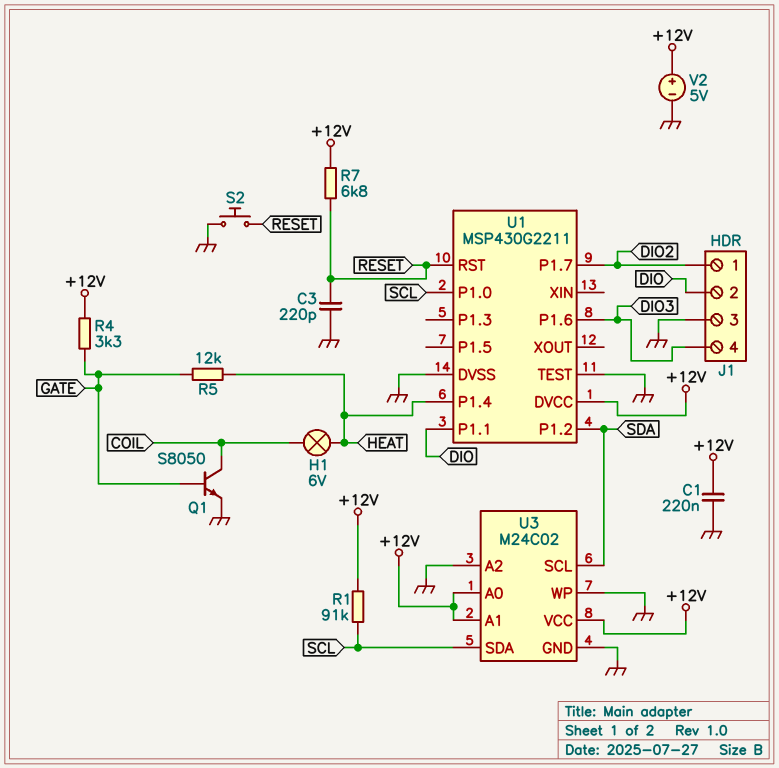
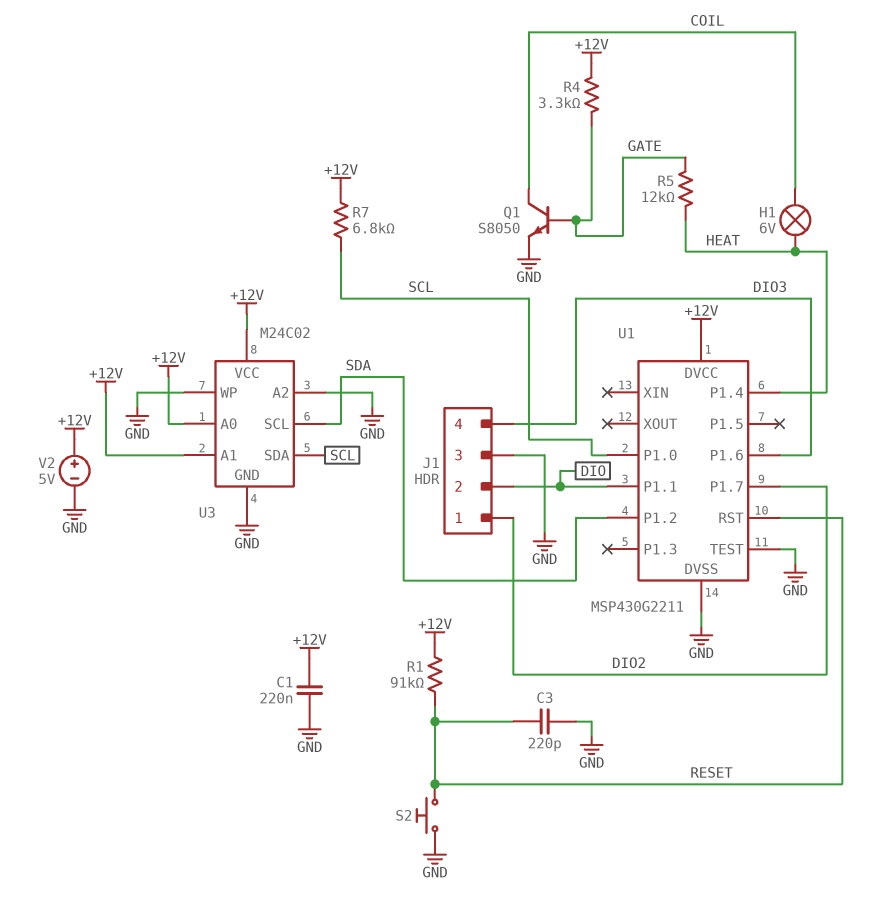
R1: 91k (+12V, SCL) -> 91k (+12V, RESET)
R7: 6.8k (+12V, RESET) -> 6.8k (+12V, SCL)

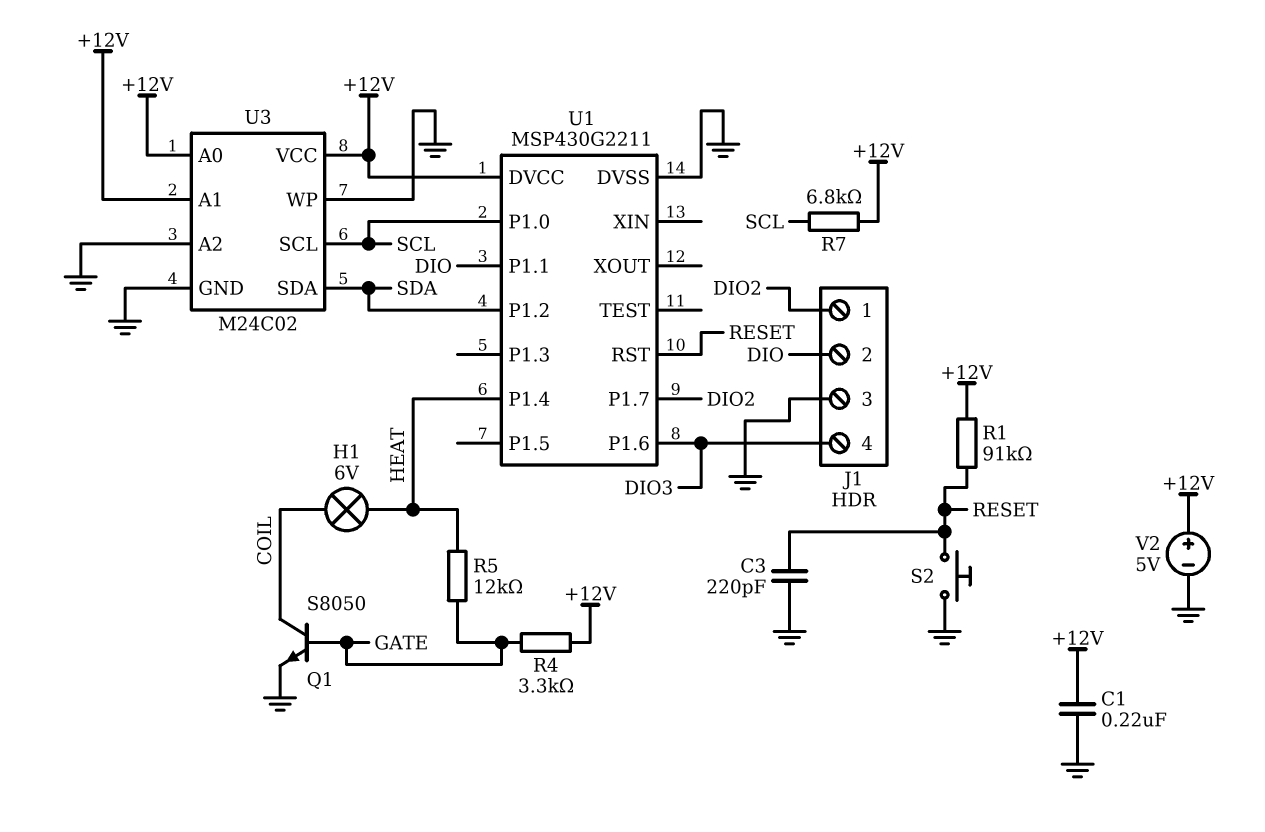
U1 pin TEST: GND -> none
U3 pin SCL: SDA -> SCL
U3 pin SDA: SCL -> SDA

